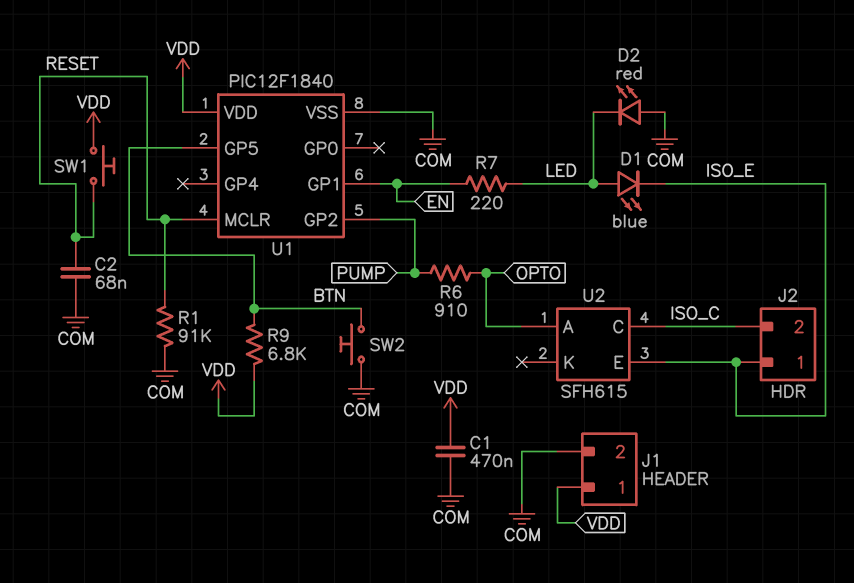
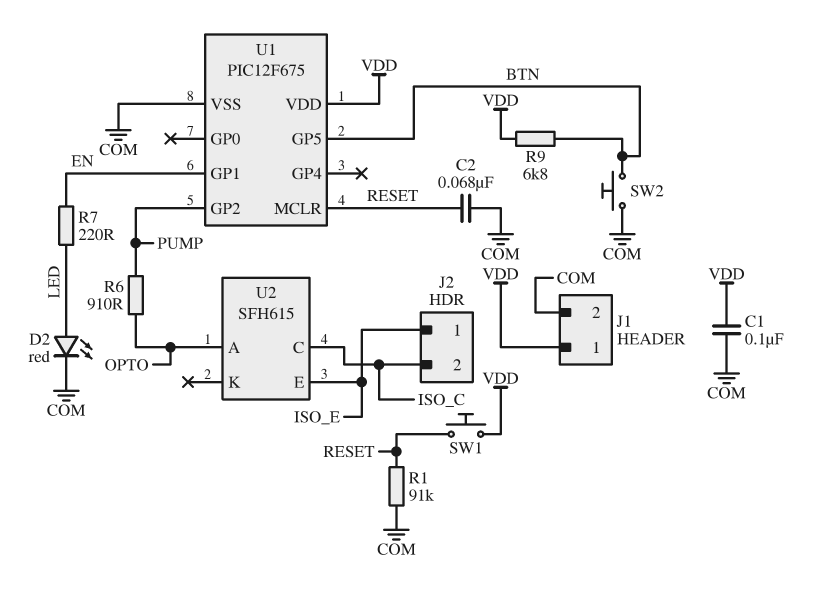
C1: 470nF (COM, VDD) -> 100nF (COM, VDD)
D1: LED blue (A LED, K ISO_E) -> none
D2: LED red (A COM, K LED) -> LED red (A LED, K COM)
U1: PIC12F1840 -> PIC12F675

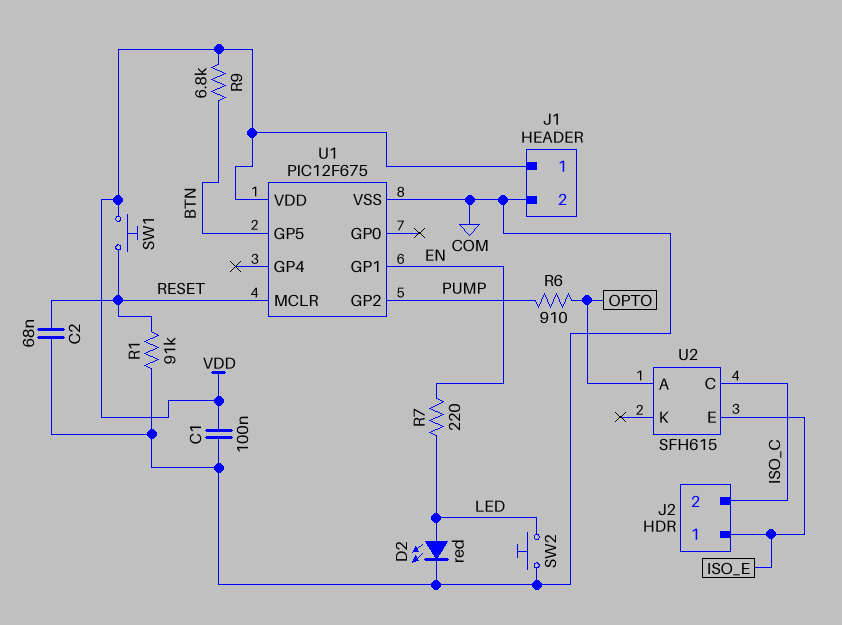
SW2: button (BTN, COM) -> button (COM, LED)

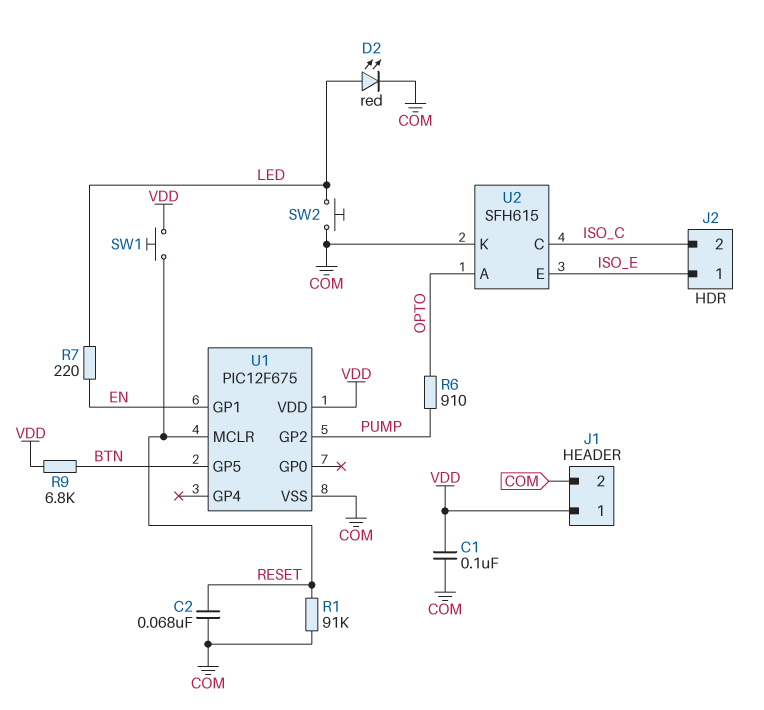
U2 pin K: none -> COM

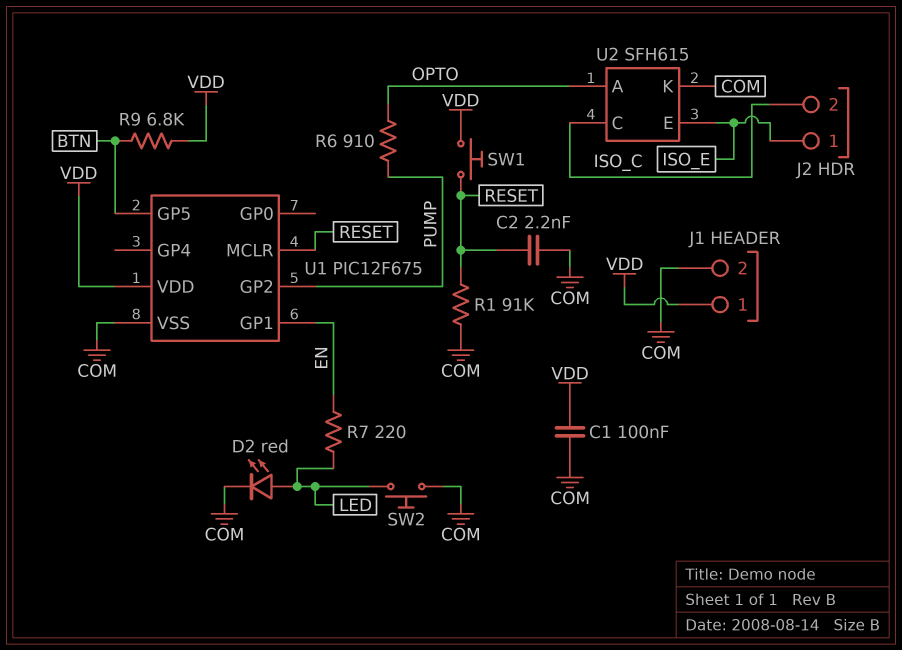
C2: 68nF (COM, RESET) -> 2.2nF (COM, RESET)

